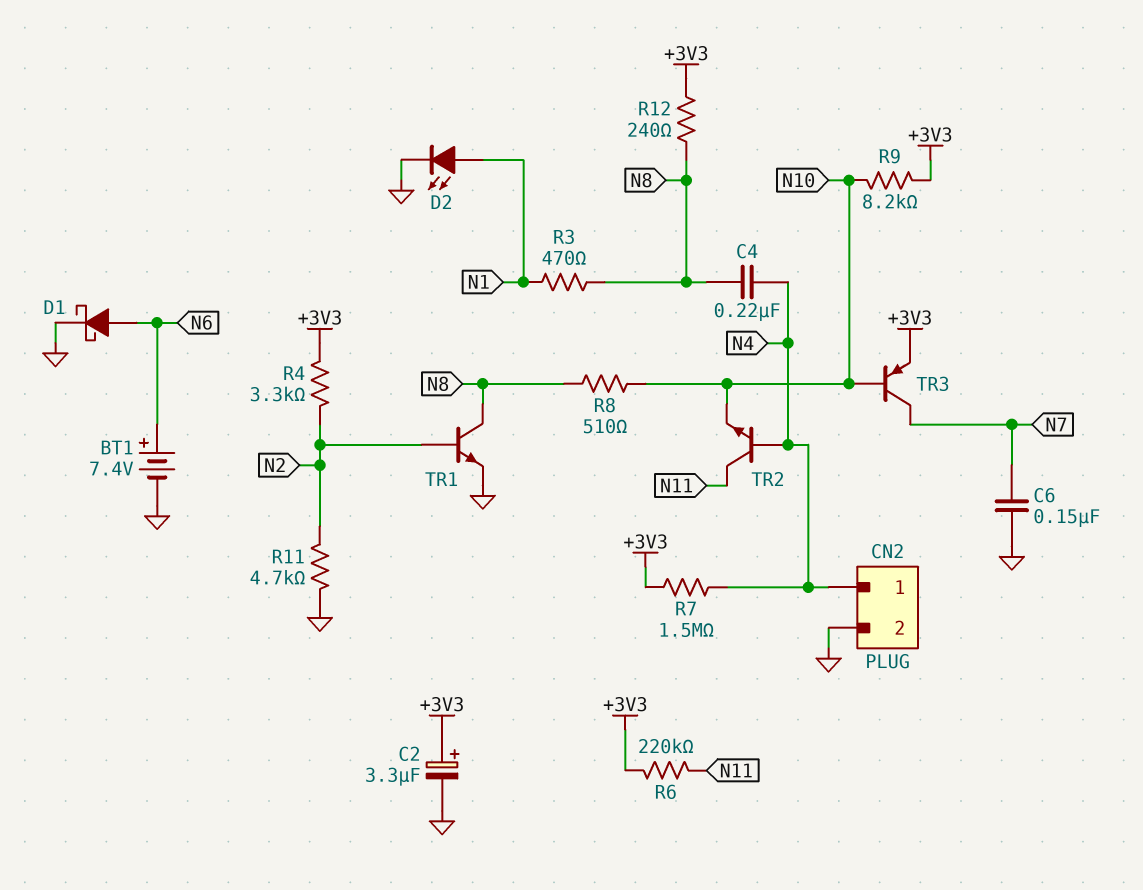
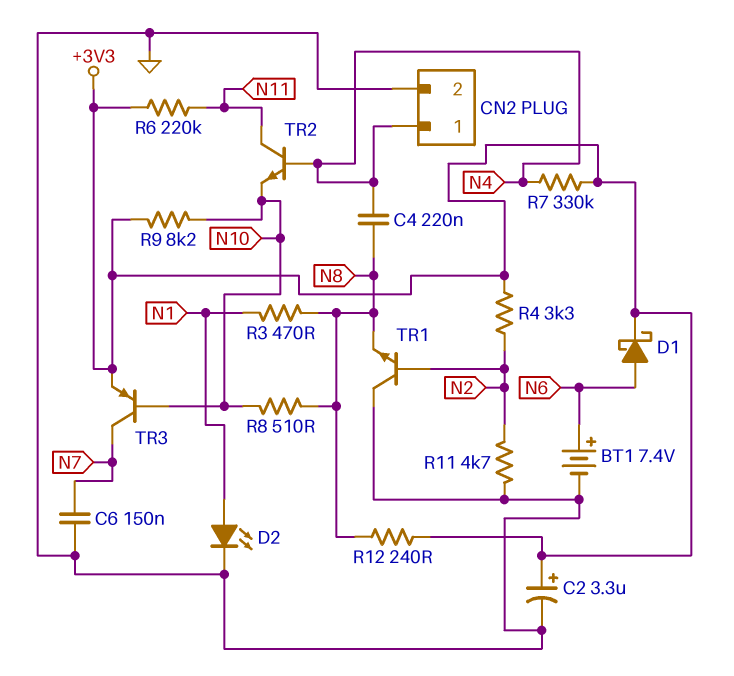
D1: schottky (A N6, K GND) -> schottky (A N6, K +3V3)
R7: 1.5M (+3V3, N4) -> 330k (+3V3, N4)
TR1: NPN (B N2, C N8, E GND) -> NPN (B N2, C GND, E N8)

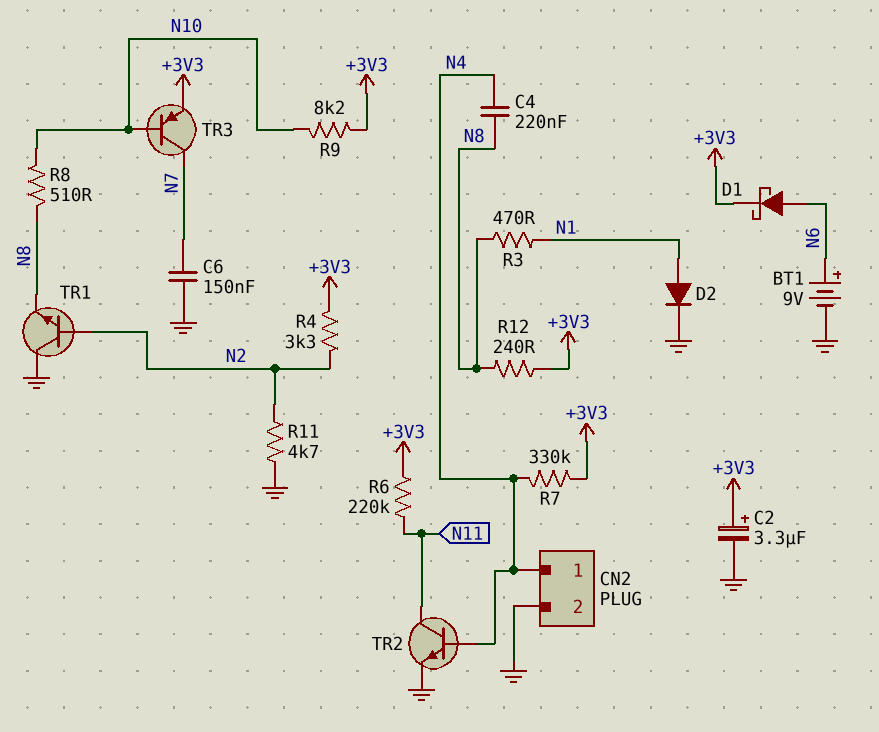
BT1: 7.4V (plus N6, minus GND) -> 9V (plus N6, minus GND)
D2: LED (A N1, K GND) -> diode (A N1, K GND)
TR2: NPN (B N4, C N11, E N10) -> NPN (B N4, C N11, E GND)

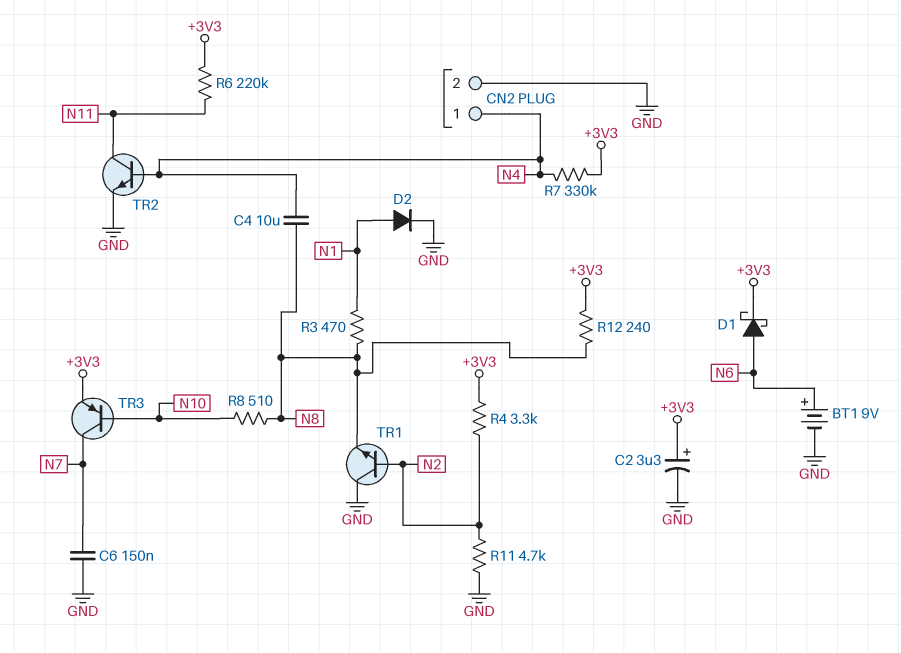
C4: 220nF (N4, N8) -> 10uF (N4, N8)
R9: 8.2k (+3V3, N10) -> none

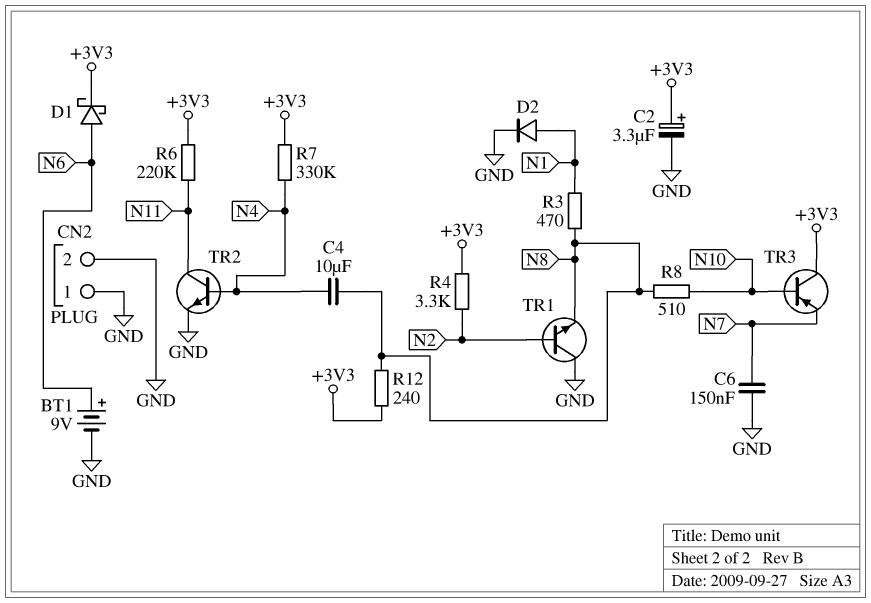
CN2 pin 1: N4 -> GND
R11: 4.7k (GND, N2) -> none
TR3: PNP (B N10, C N7, E +3V3) -> PNP (B N10, C +3V3, E N7)

